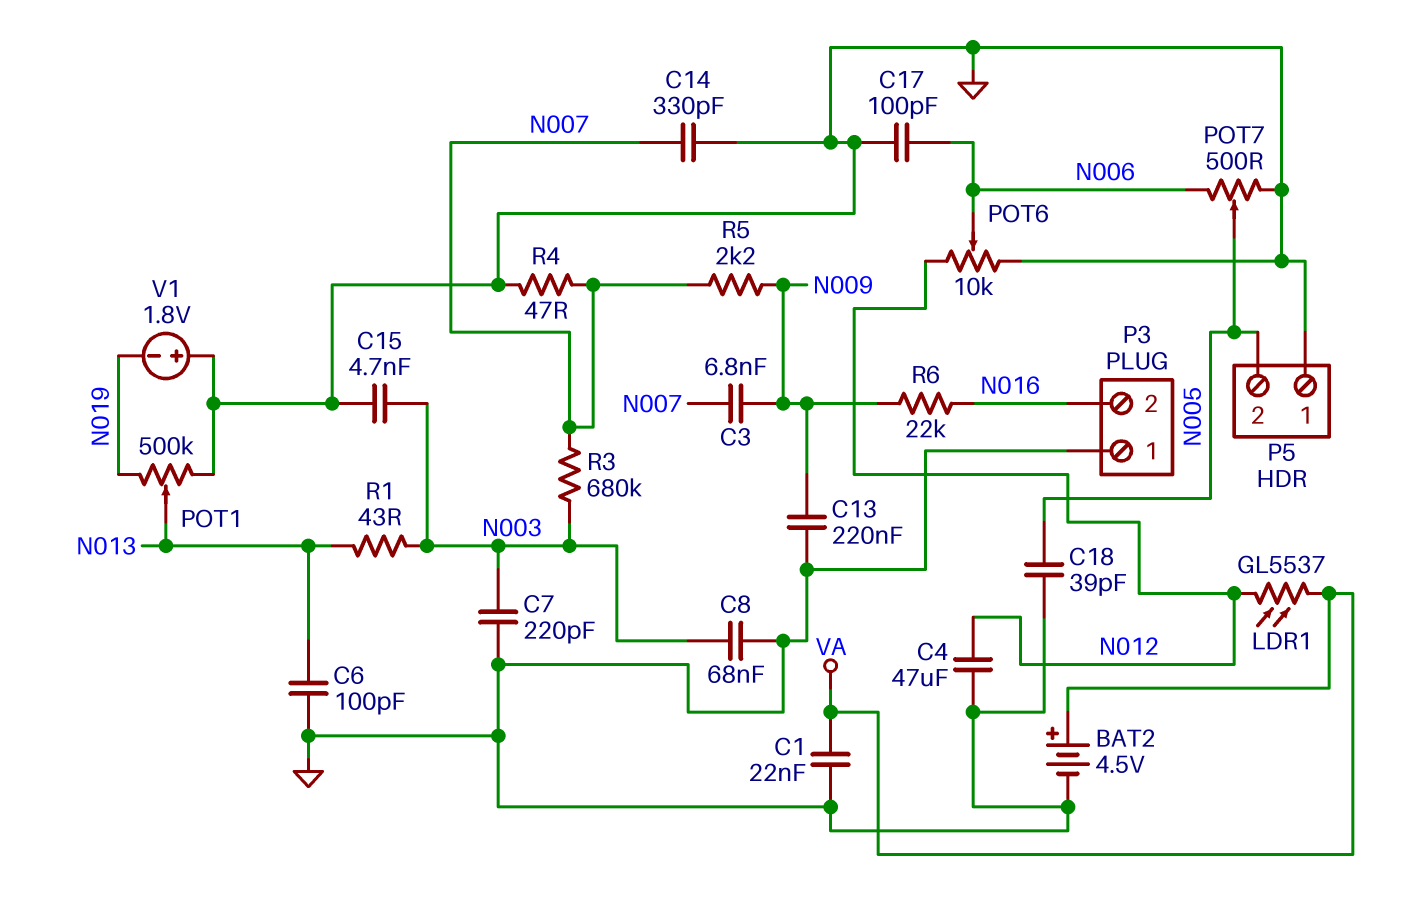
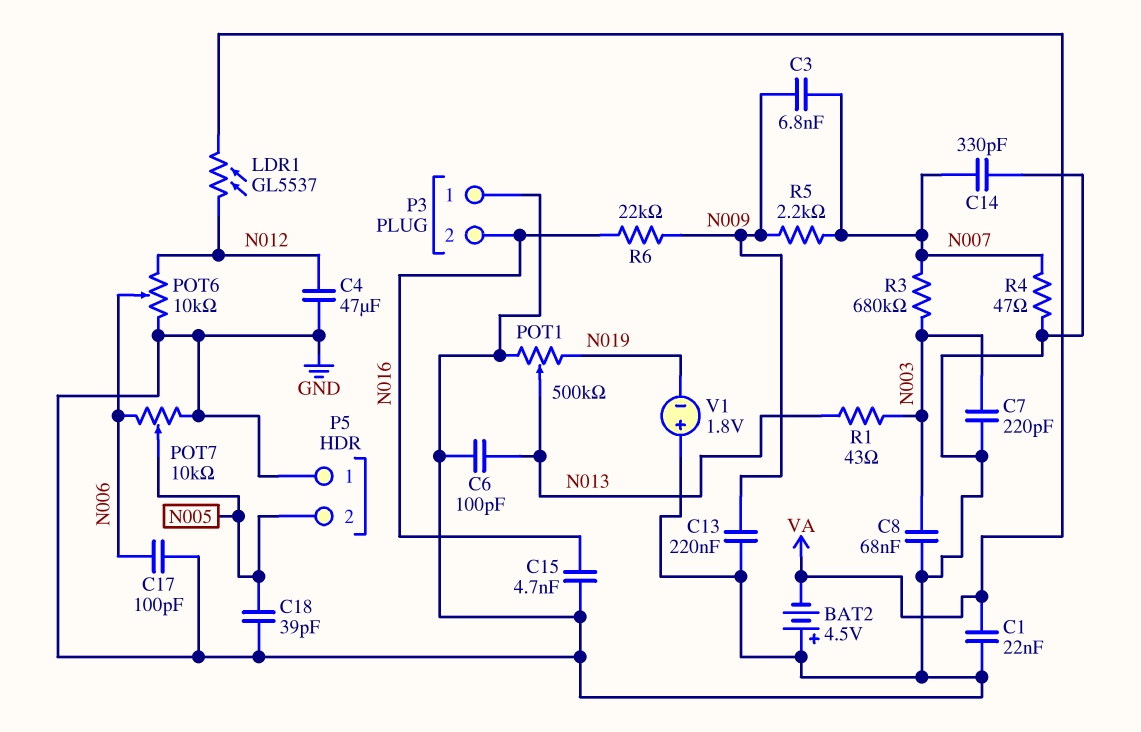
BAT2: 4.5V (plus VA, minus GND) -> 4.5V (plus GND, minus VA)
C15: 4.7nF (GND, N003) -> 4.7nF (GND, N016)
POT7: 500 (GND, N006, wiper N005) -> 10k (GND, N006, wiper N005)

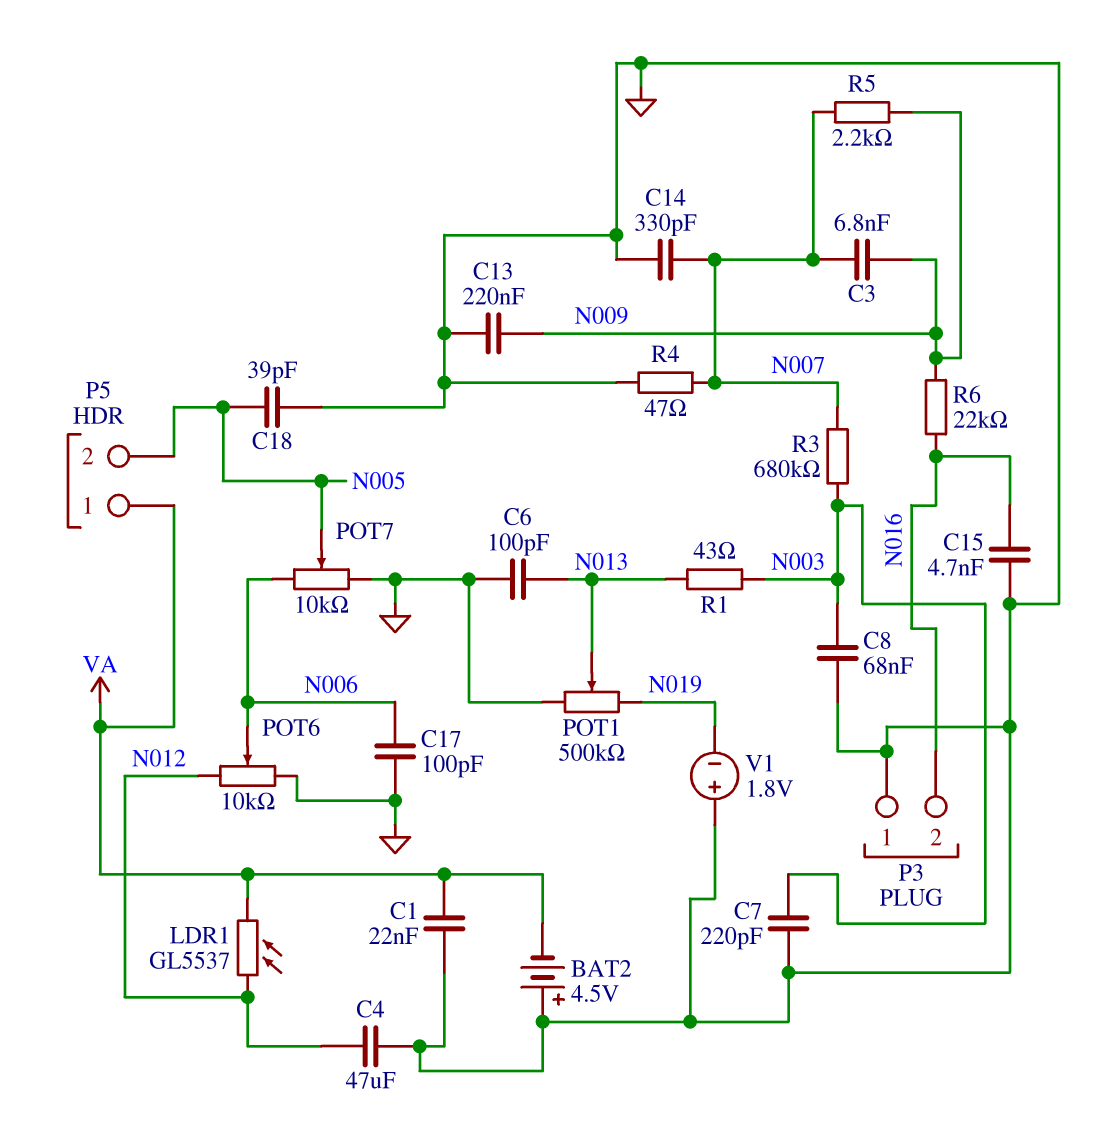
P5 pin 1: GND -> VA

